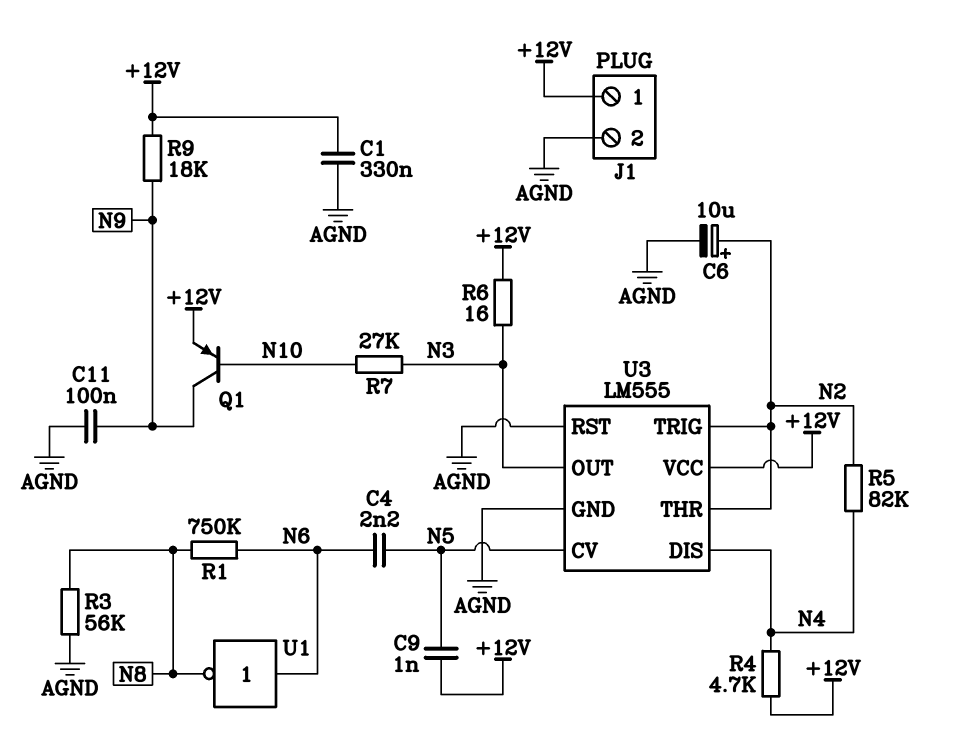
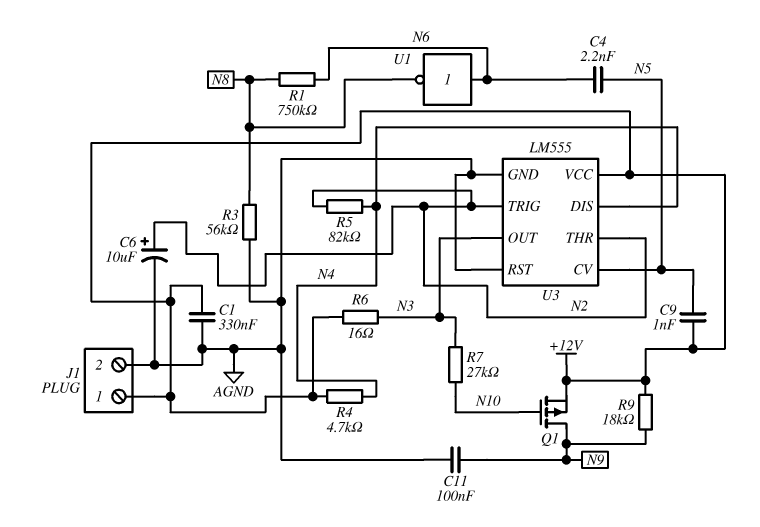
Q1: PNP (B N10, C N9, E +12V) -> PMOS (G N10, D N9, S +12V)

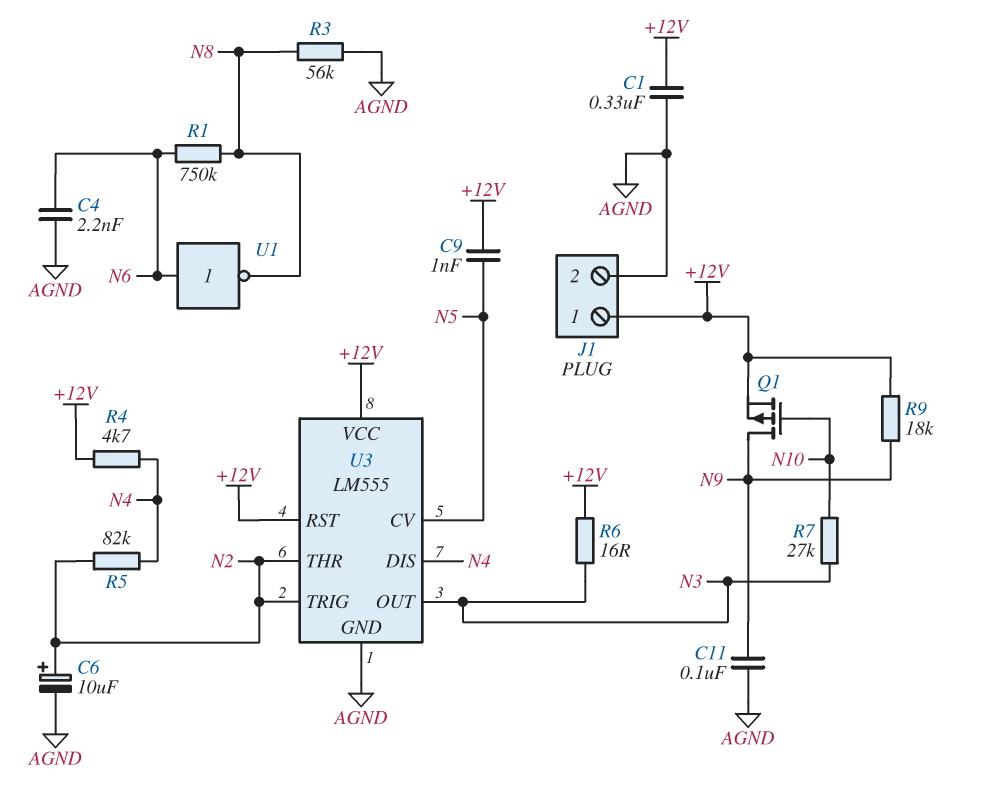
C4: 2.2nF (N5, N6) -> 2.2nF (AGND, N6)
U3 pin RST: AGND -> +12V

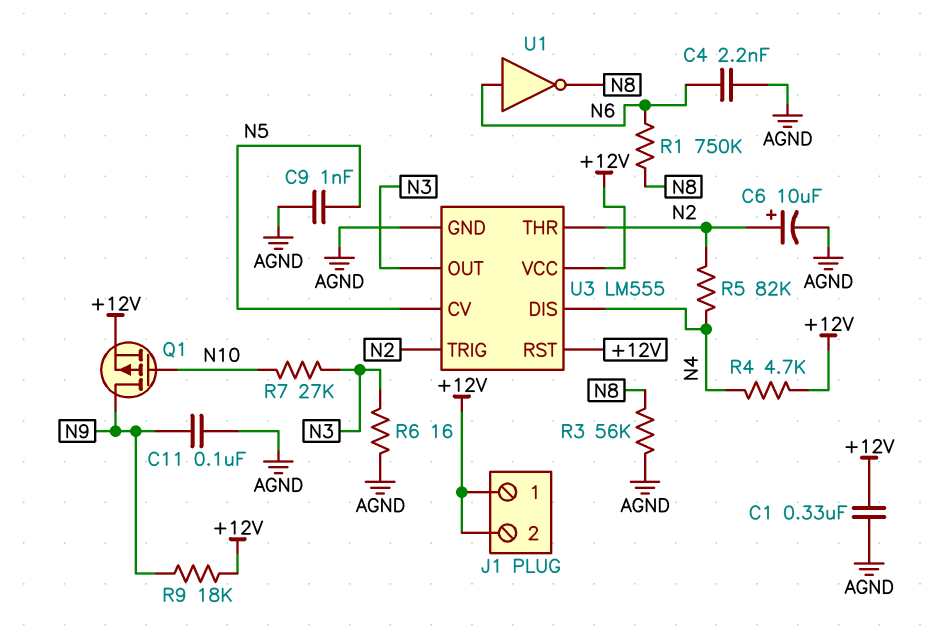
C9: 1nF (+12V, N5) -> 1nF (AGND, N5)
J1 pin 2: AGND -> +12V
R6: 16 (+12V, N3) -> 16 (AGND, N3)

